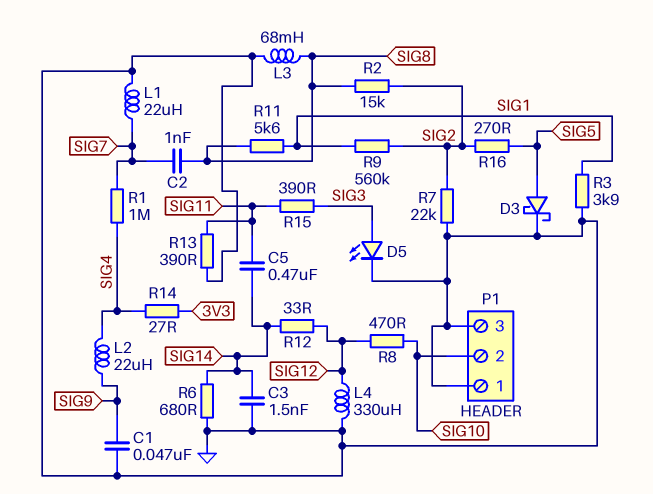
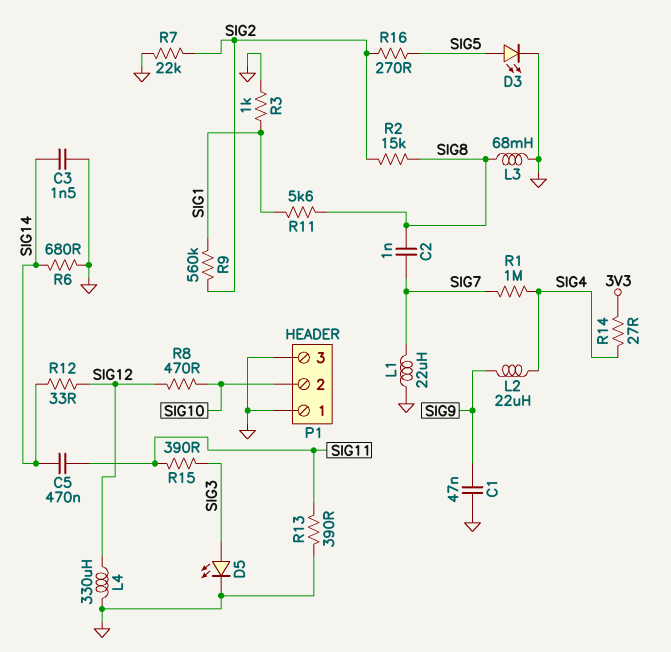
D3: schottky (A SIG5, K GND) -> LED (A SIG5, K GND)
R3: 3.9k (GND, SIG1) -> 1k (GND, SIG1)

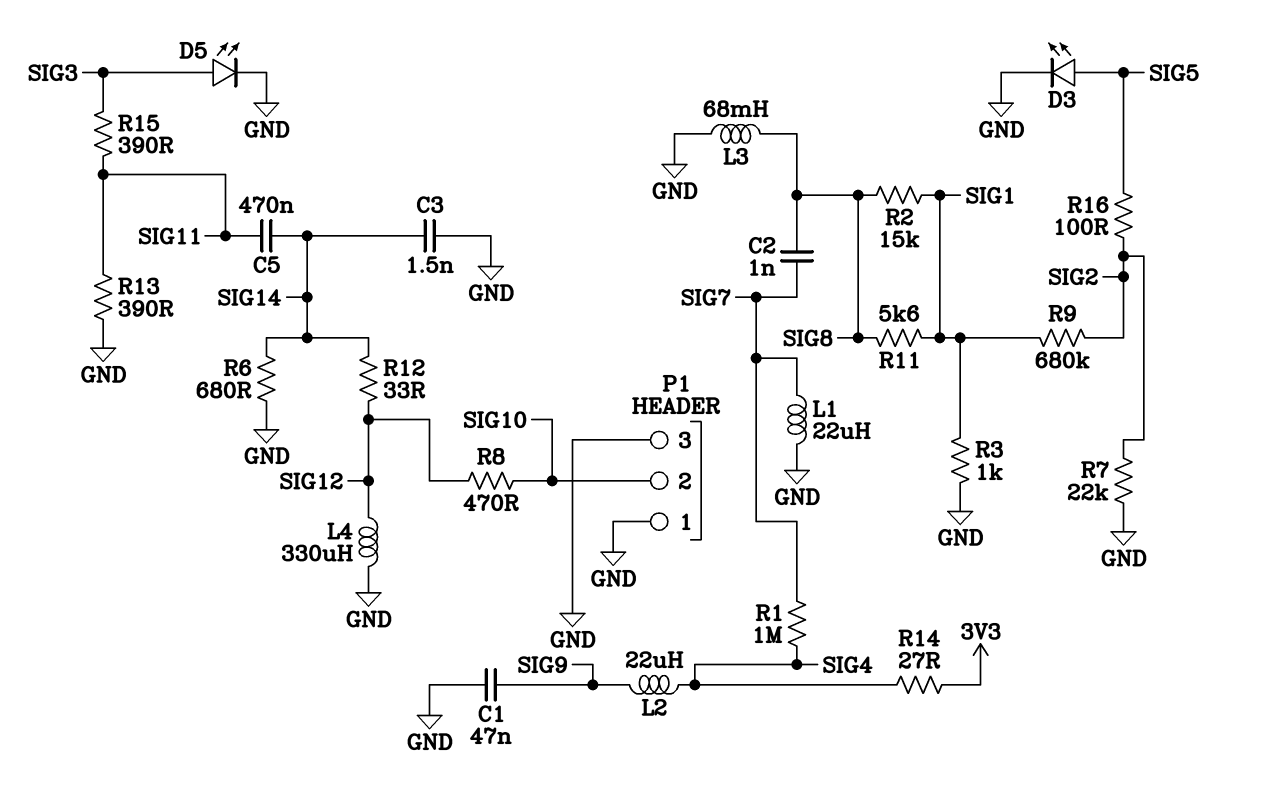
R2: 15k (SIG2, SIG8) -> 15k (SIG1, SIG8)
R9: 560k (SIG1, SIG2) -> 680k (SIG1, SIG2)
R16: 270 (SIG2, SIG5) -> 100 (SIG2, SIG5)

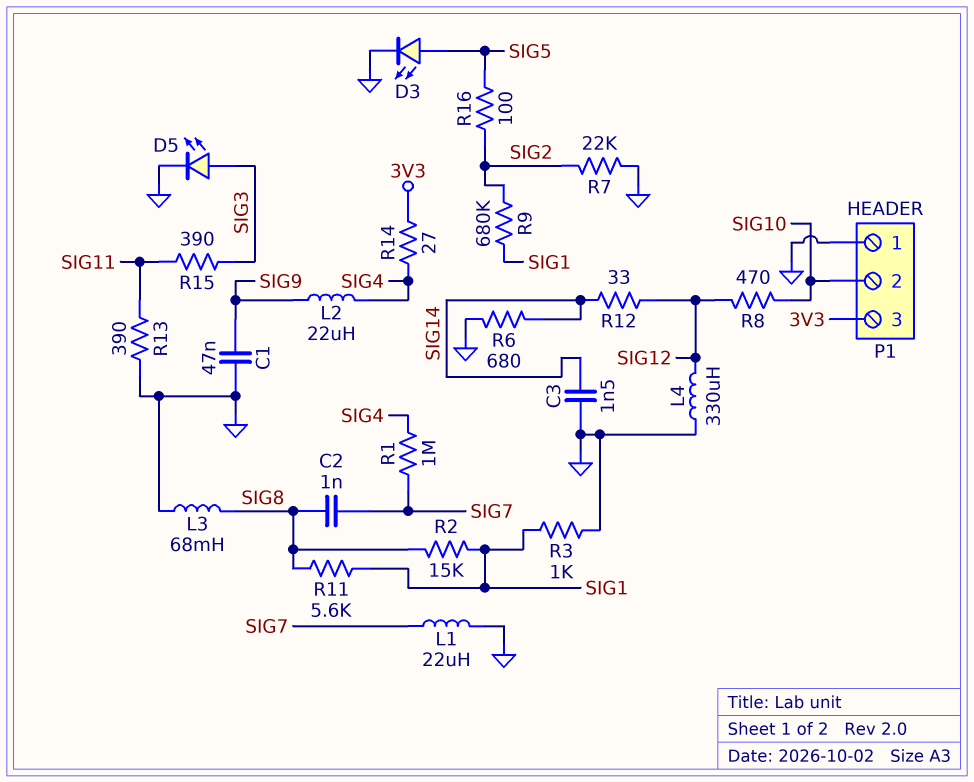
C5: 470nF (SIG11, SIG14) -> none
P1 pin 3: GND -> 3V3

